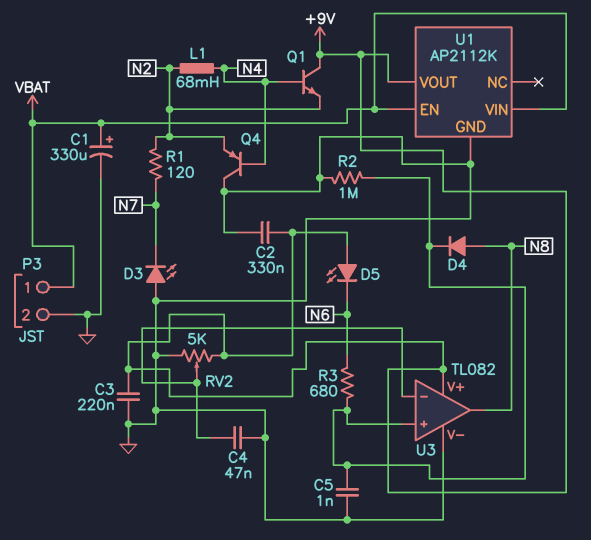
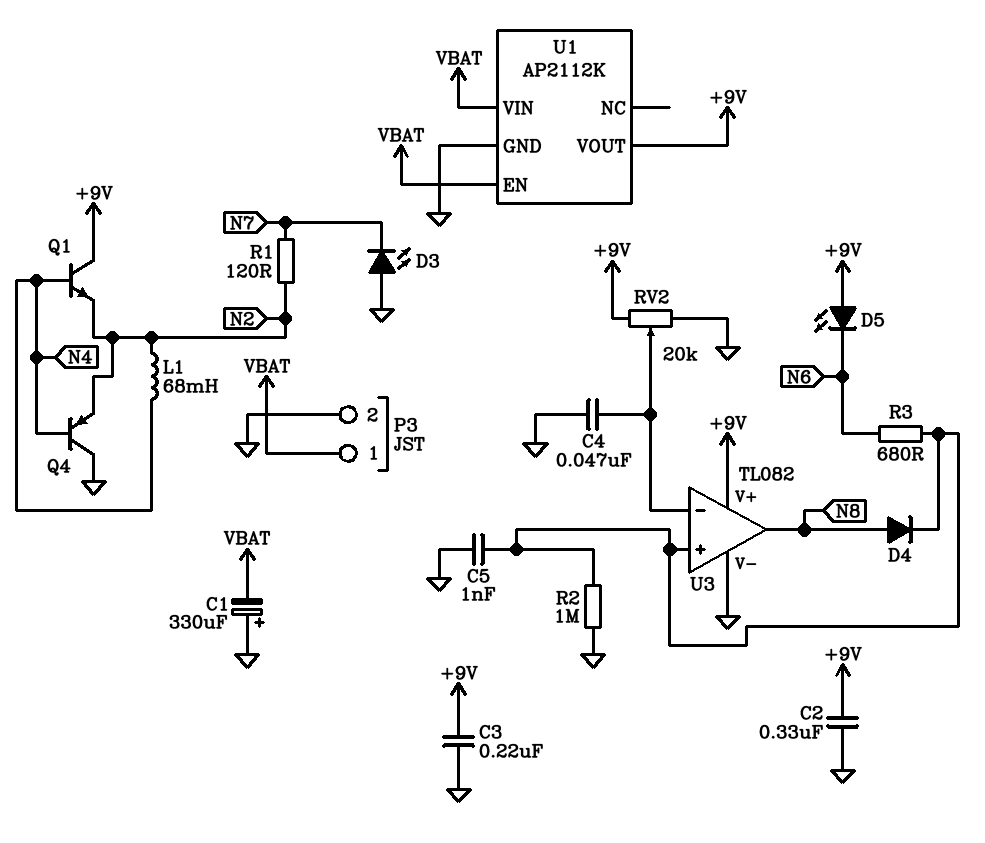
C1: 330uF (plus VBAT, minus GND) -> 330uF (plus GND, minus VBAT)
RV2: 5k (+9V, GND, wiper U3/in-) -> 20k (+9V, GND, wiper U3/in-)

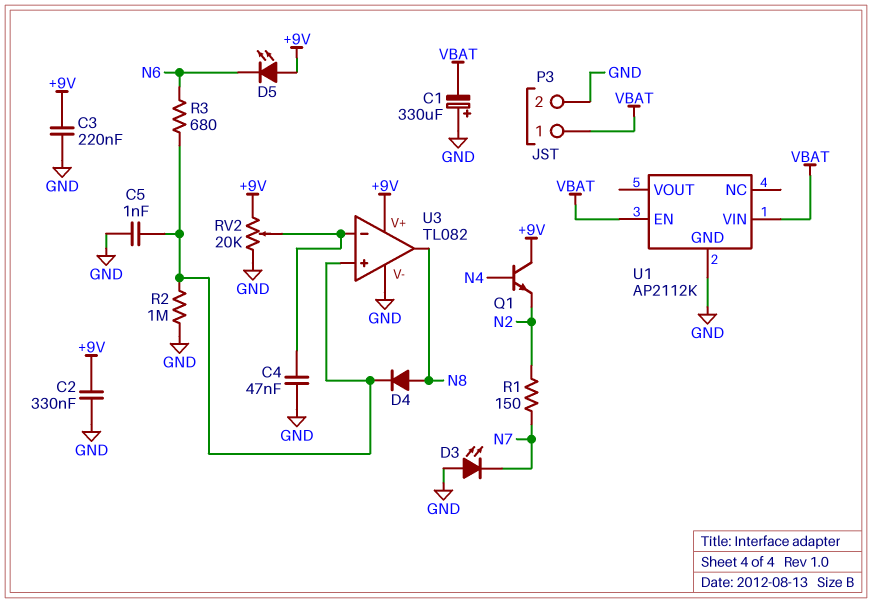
L1: 68mH (N2, N4) -> none
Q4: PNP (B N4, C GND, E N2) -> none
R1: 120 (N2, N7) -> 150 (N2, N7)
U1 pin VOUT: +9V -> none

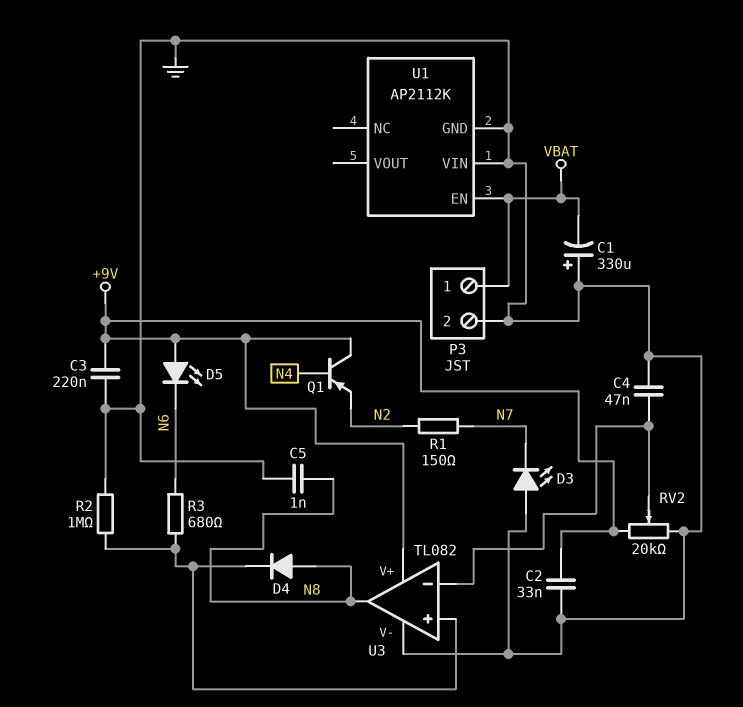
C2: 330nF (+9V, GND) -> 33nF (+9V, GND)
C5: 1nF (GND, U3/in+) -> 1nF (GND, N8)
Q1: NPN (B N4, C +9V, E N2) -> PNP (B N4, C +9V, E N2)
U1 pin VIN: VBAT -> GND

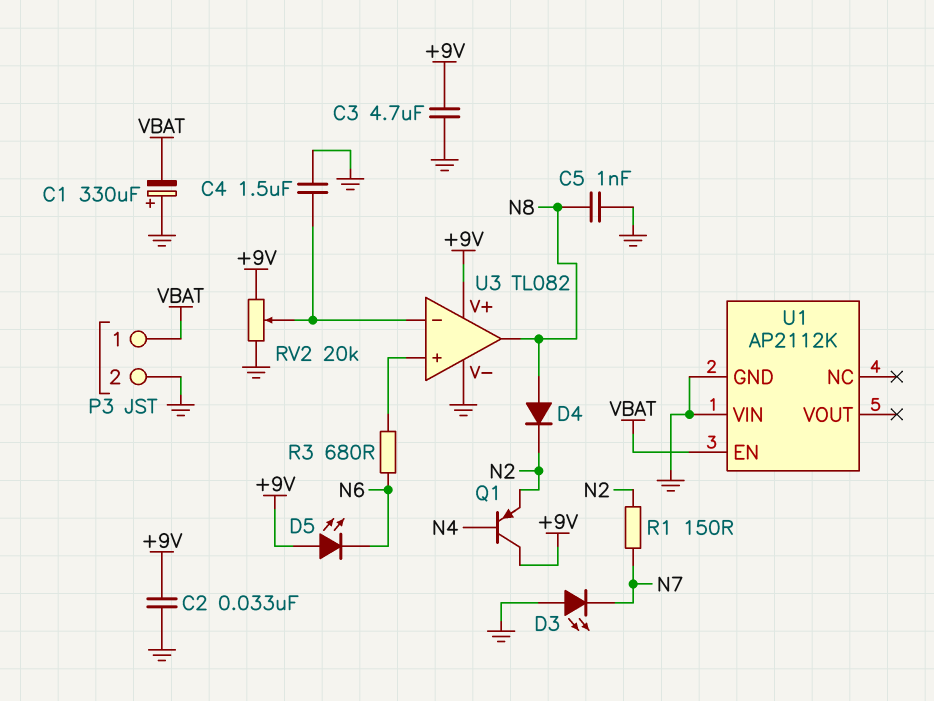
C3: 220nF (+9V, GND) -> 4.7uF (+9V, GND)
C4: 47nF (GND, U3/in-) -> 1.5uF (GND, U3/in-)
D4: diode (A N8, K U3/in+) -> diode (A N8, K N2)
R2: 1M (GND, U3/in+) -> none

